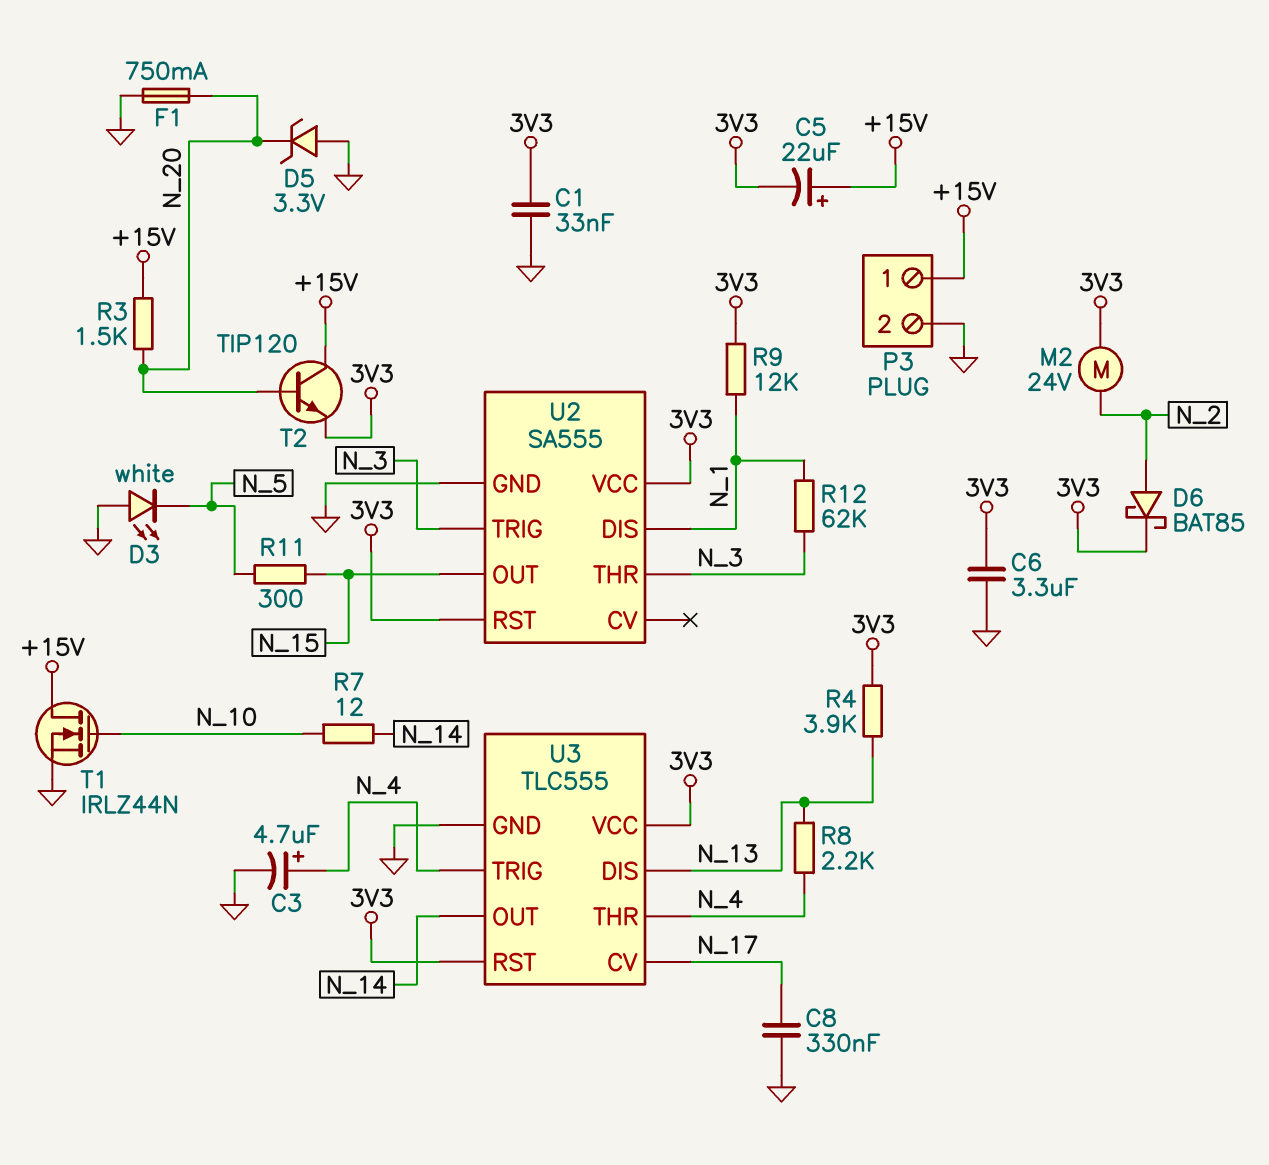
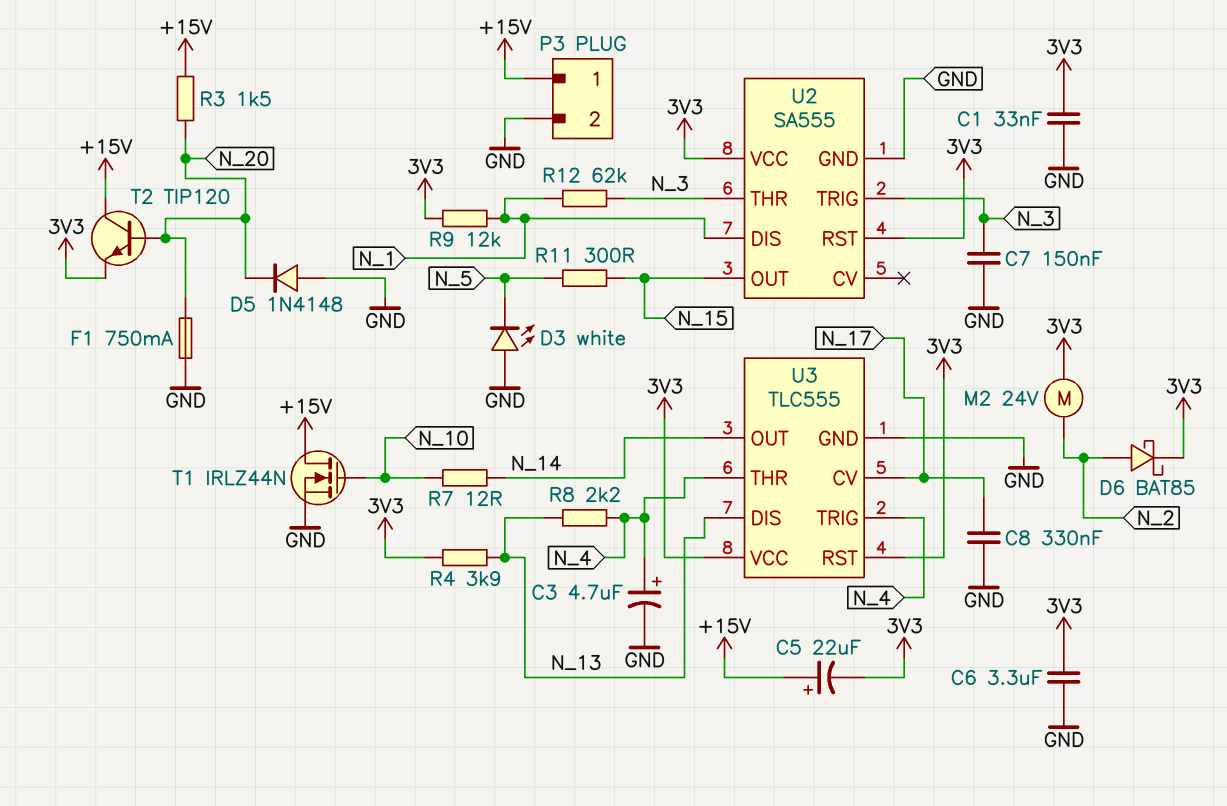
C7: none -> 150nF (GND, N_3)
D5: zener 3.3V (A GND, K N_20) -> diode 1N4148 (A GND, K N_20)

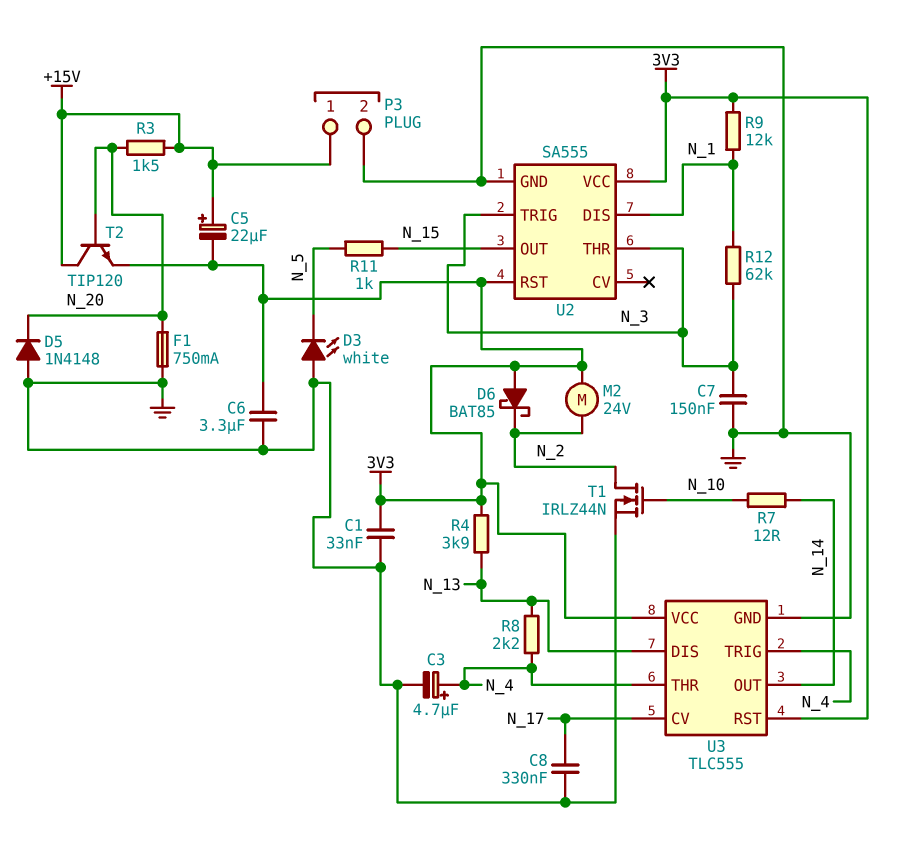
D6: schottky BAT85 (A N_2, K 3V3) -> schottky BAT85 (A 3V3, K N_2)
R11: 300 (N_5, N_15) -> 1k (N_5, N_15)
T1: NMOS IRLZ44N (G N_10, D +15V, S GND) -> NMOS IRLZ44N (G N_10, D N_2, S GND)

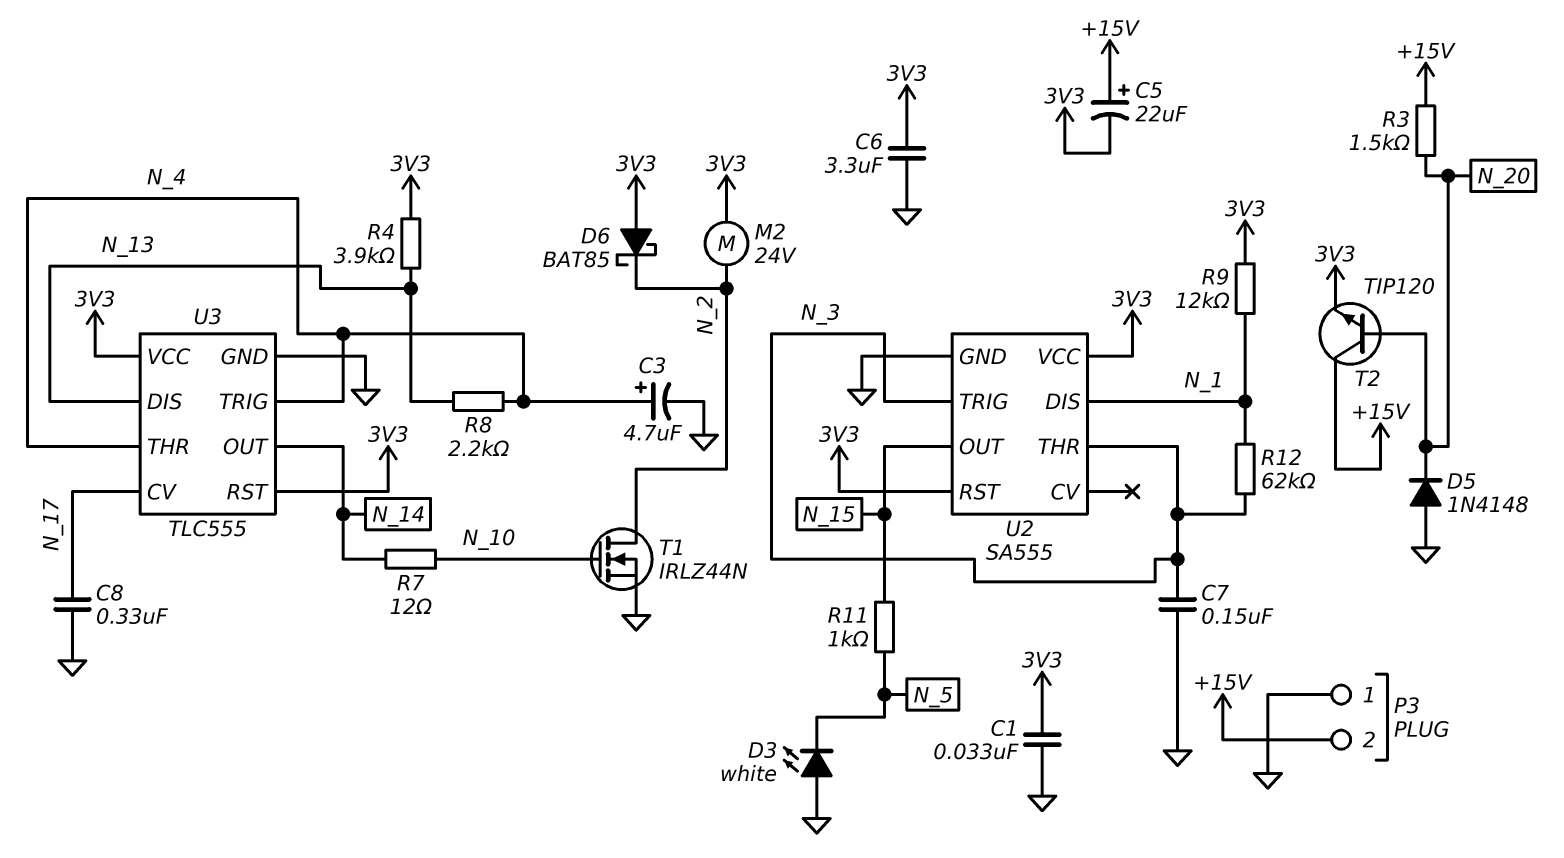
F1: 750mA (GND, N_20) -> none
P3 pin 1: +15V -> GND
P3 pin 2: GND -> +15V

